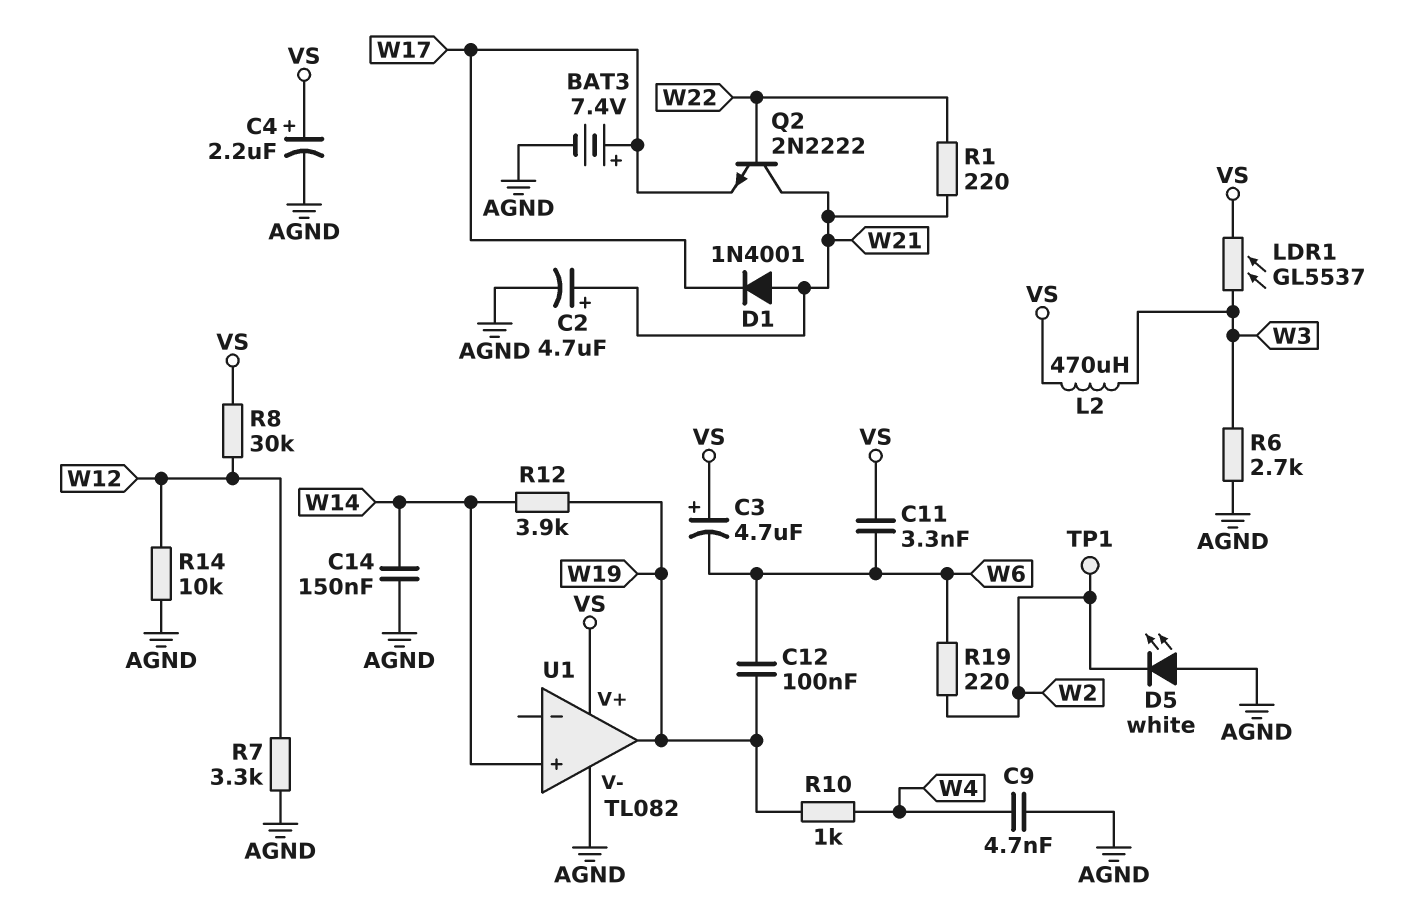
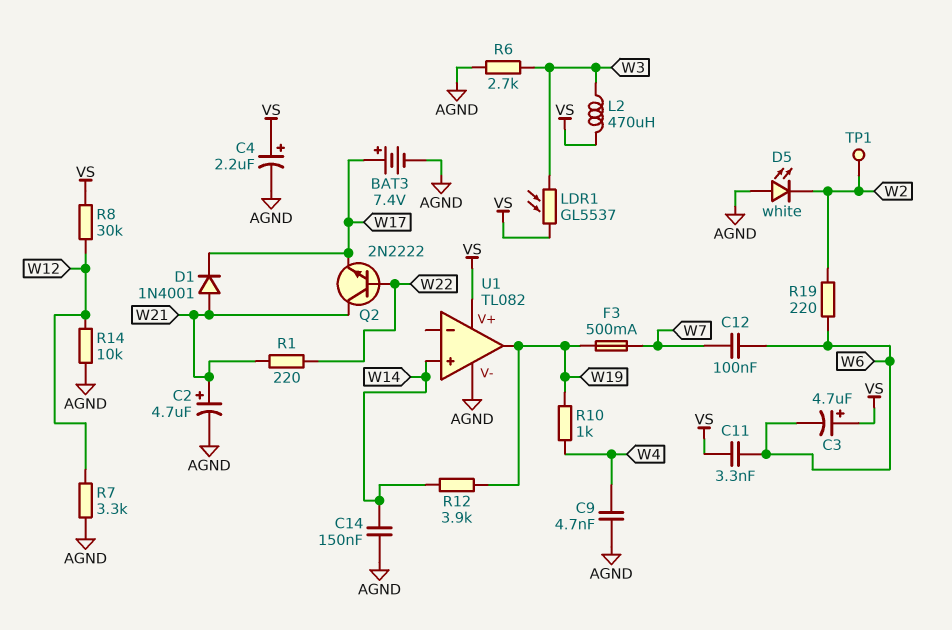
C12: 100nF (W6, W19) -> 100nF (W6, W7)
F3: none -> 500mA (W7, W19)

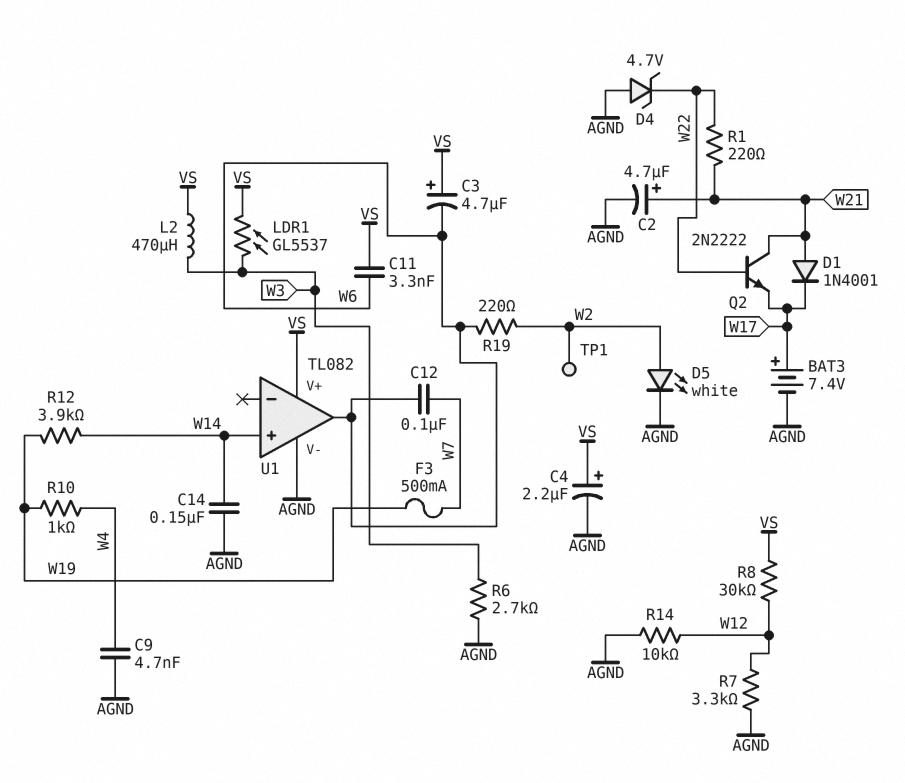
D4: none -> zener 4.7V (A AGND, K W22)
D5: LED white (A AGND, K W2) -> LED white (A W2, K AGND)
U1 pin out: W19 -> W6

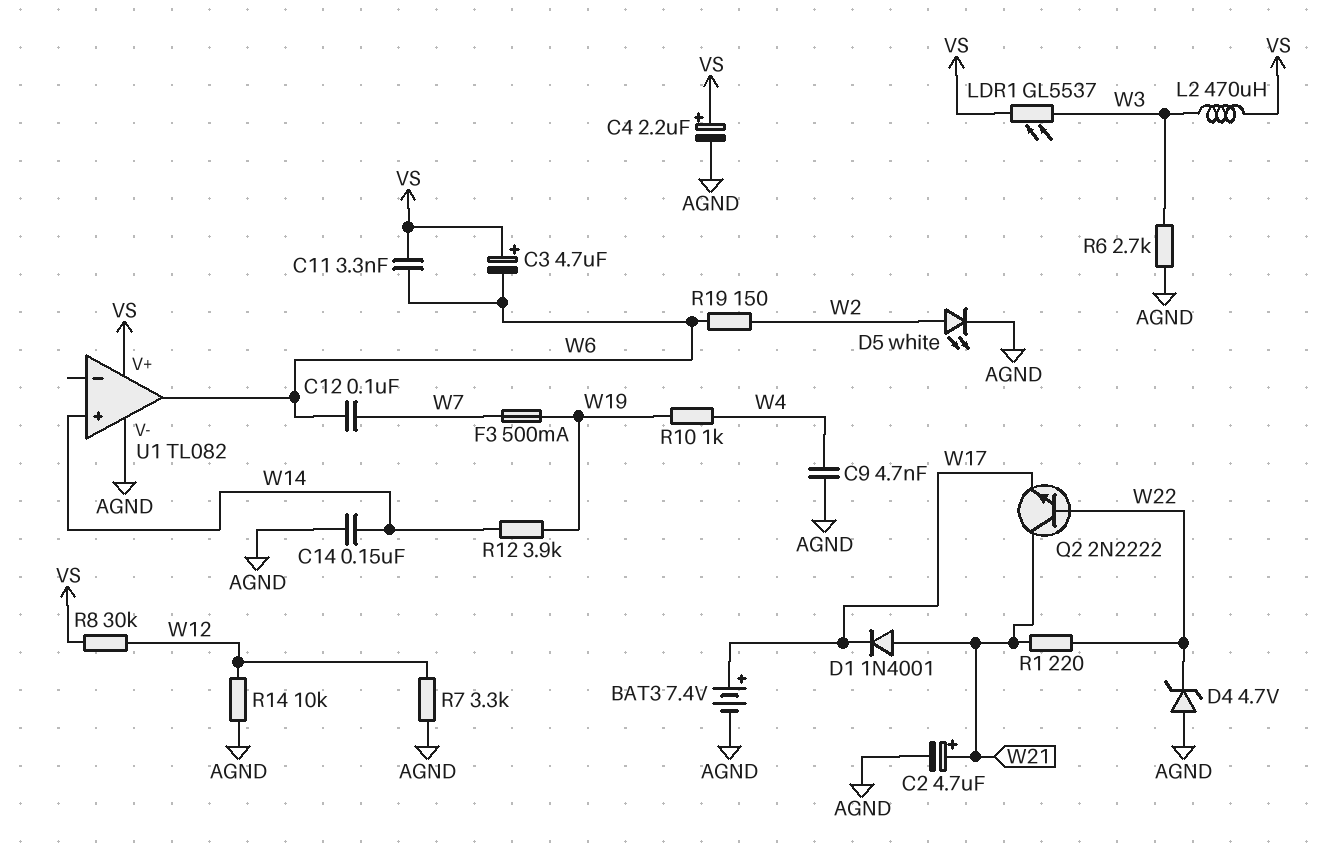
R19: 220 (W2, W6) -> 150 (W2, W6)
TP1: test point (W2) -> none

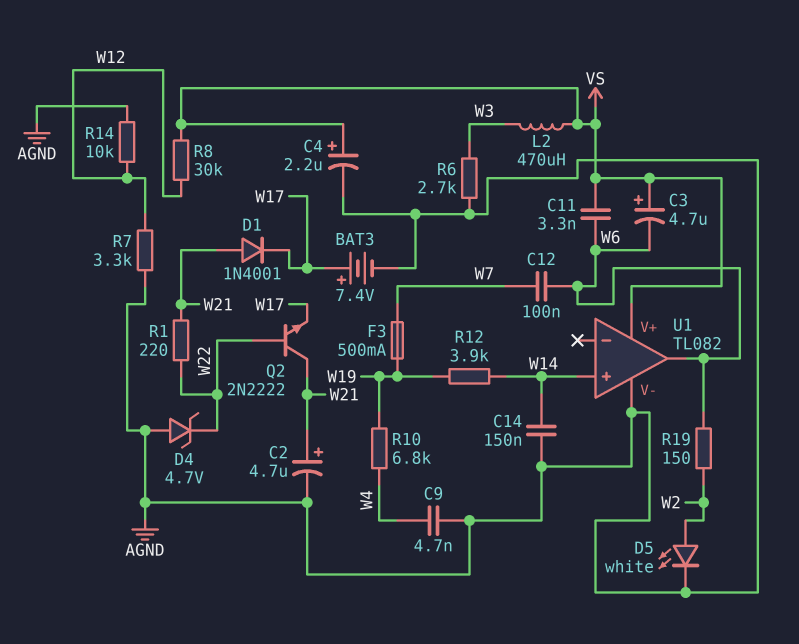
LDR1: GL5537 (VS, W3) -> none
R10: 1k (W4, W19) -> 6.8k (W4, W19)

